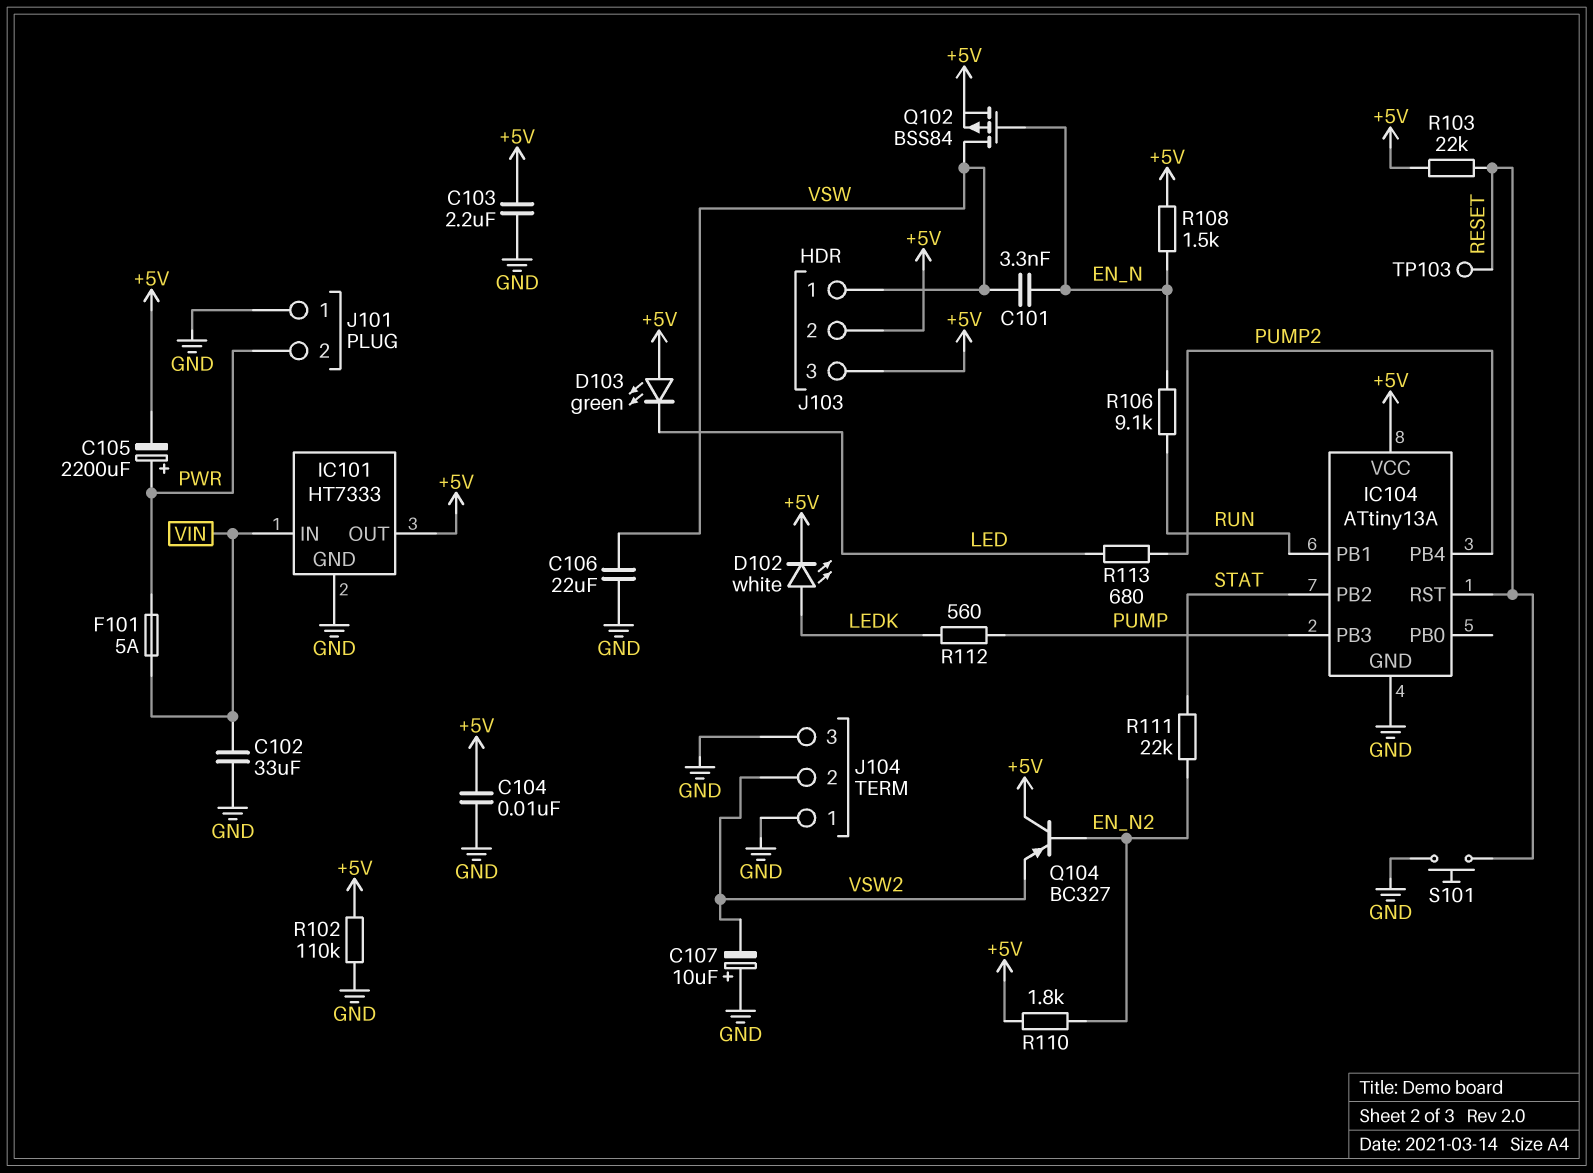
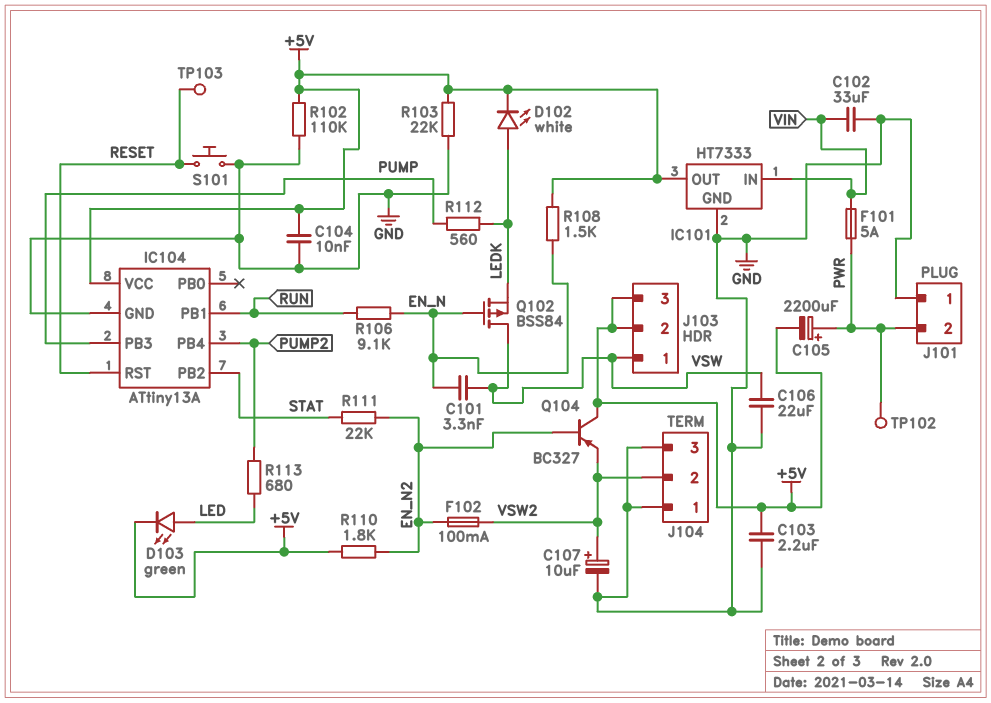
C107: 10uF (plus GND, minus VSW2) -> 10uF (plus VSW2, minus GND)
D103: LED green (A +5V, K LED) -> LED green (A LED, K +5V)
F102: none -> 100mA (EN_N2, VSW2)
Q102: PMOS BSS84 (G EN_N, D VSW, S +5V) -> PMOS BSS84 (G EN_N, D VSW, S LEDK)
R103: 22k (+5V, RESET) -> 22k (+5V, GND)
TP102: none -> test point (PWR)

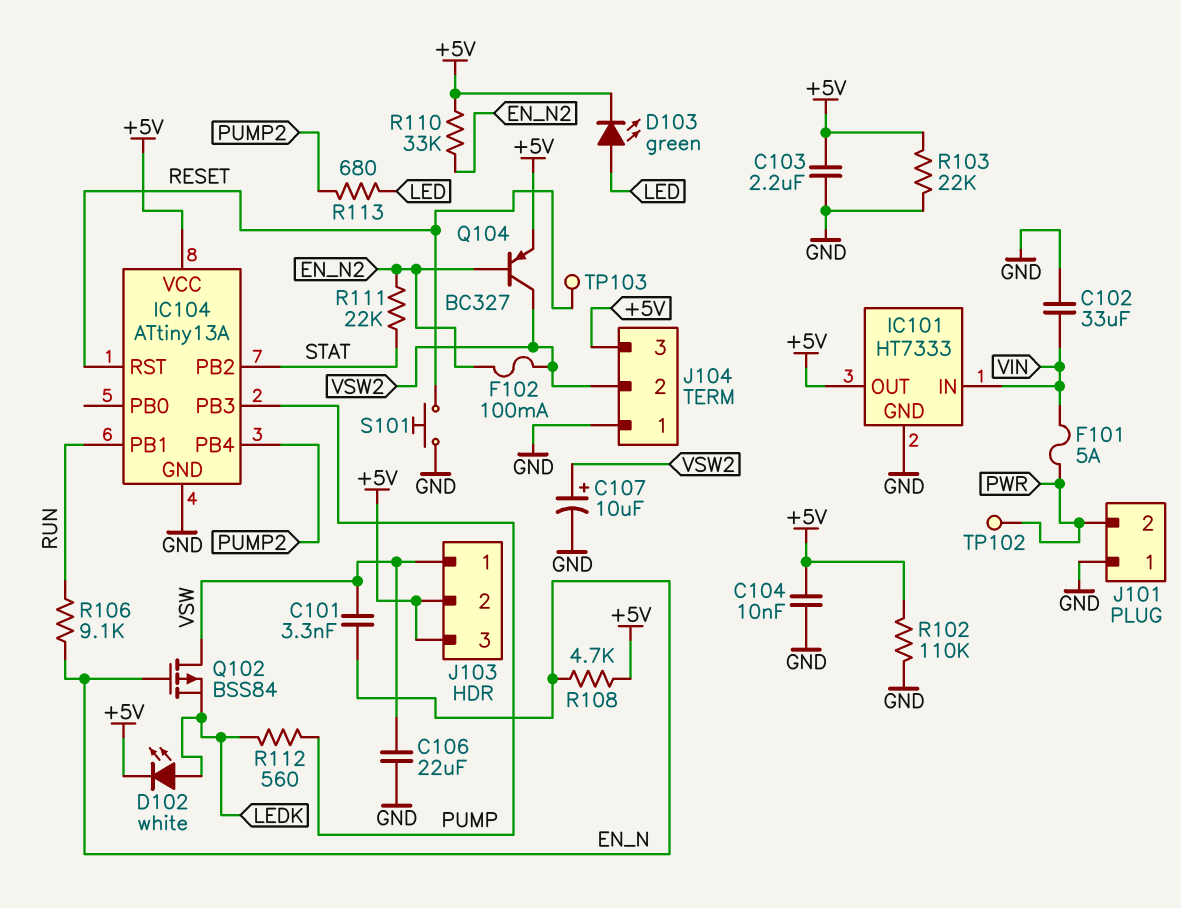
C105: 2200uF (plus PWR, minus +5V) -> none
J104 pin 3: GND -> +5V
Q104: PNP BC327 (B EN_N2, C +5V, E VSW2) -> PNP BC327 (B EN_N2, C VSW2, E +5V)
R108: 1.5k (+5V, EN_N) -> 4.7k (+5V, EN_N)
R110: 1.8k (+5V, EN_N2) -> 33k (+5V, EN_N2)

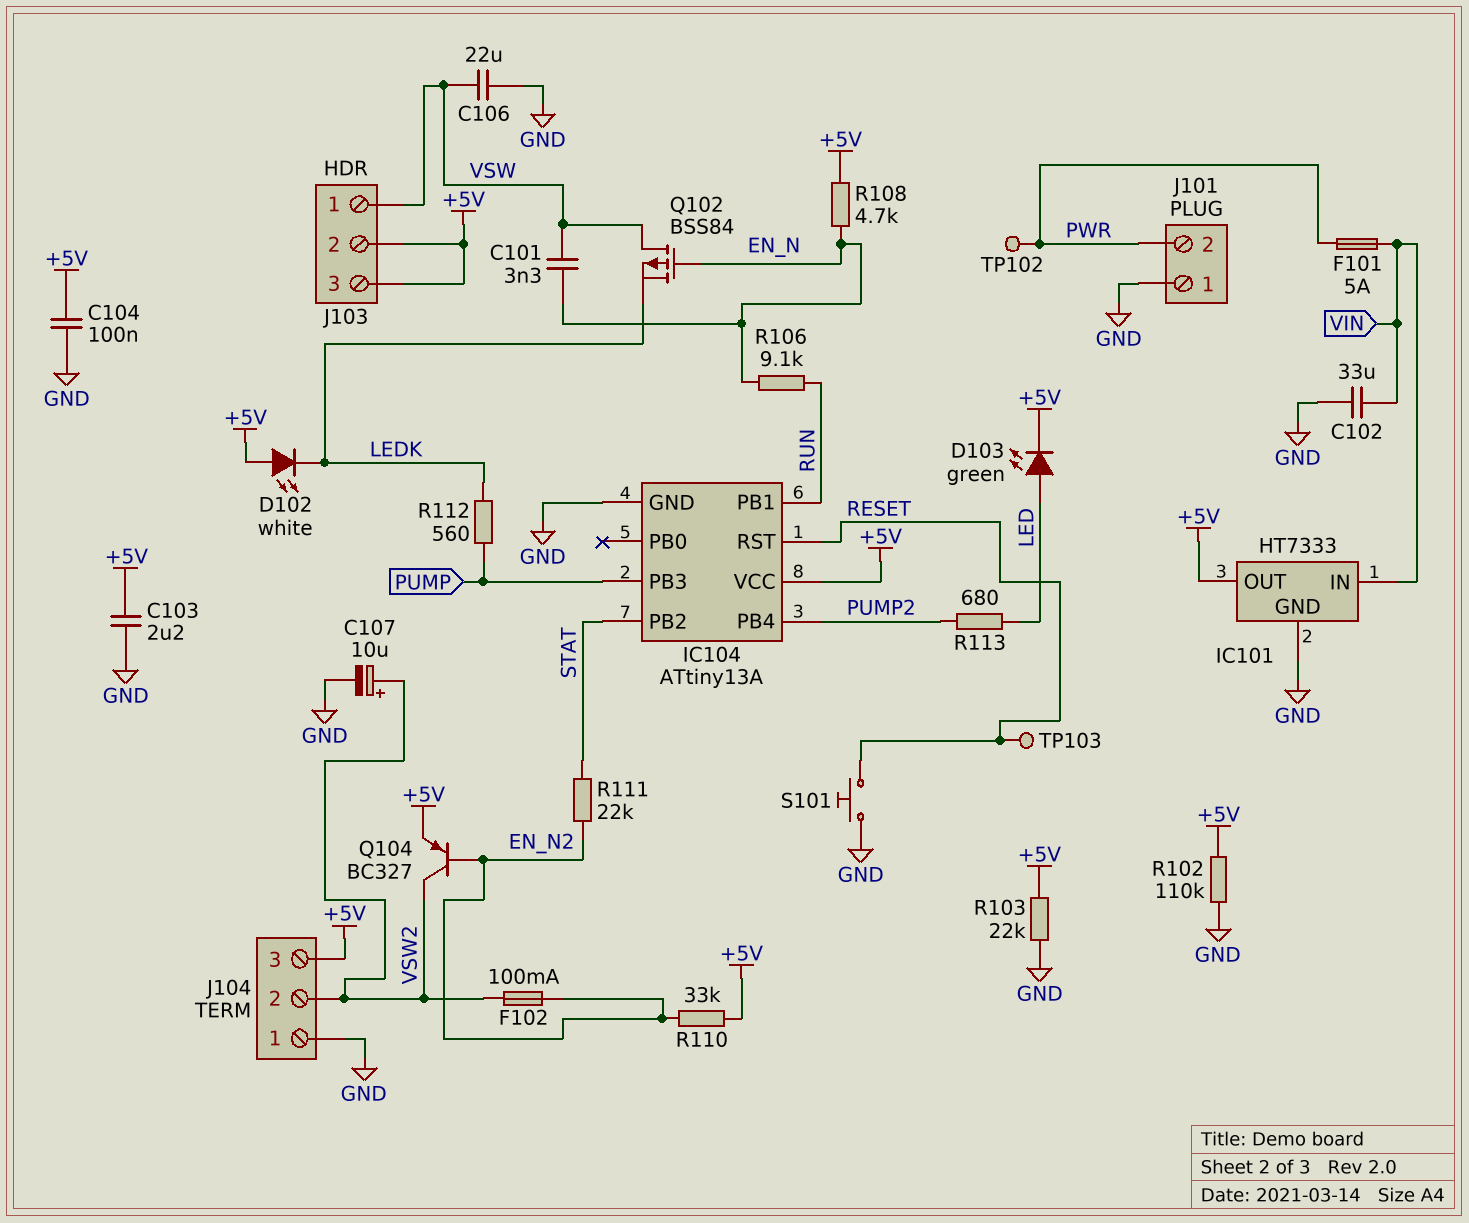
C104: 10nF (+5V, GND) -> 100nF (+5V, GND)
D102: LED white (A LEDK, K +5V) -> LED white (A +5V, K LEDK)

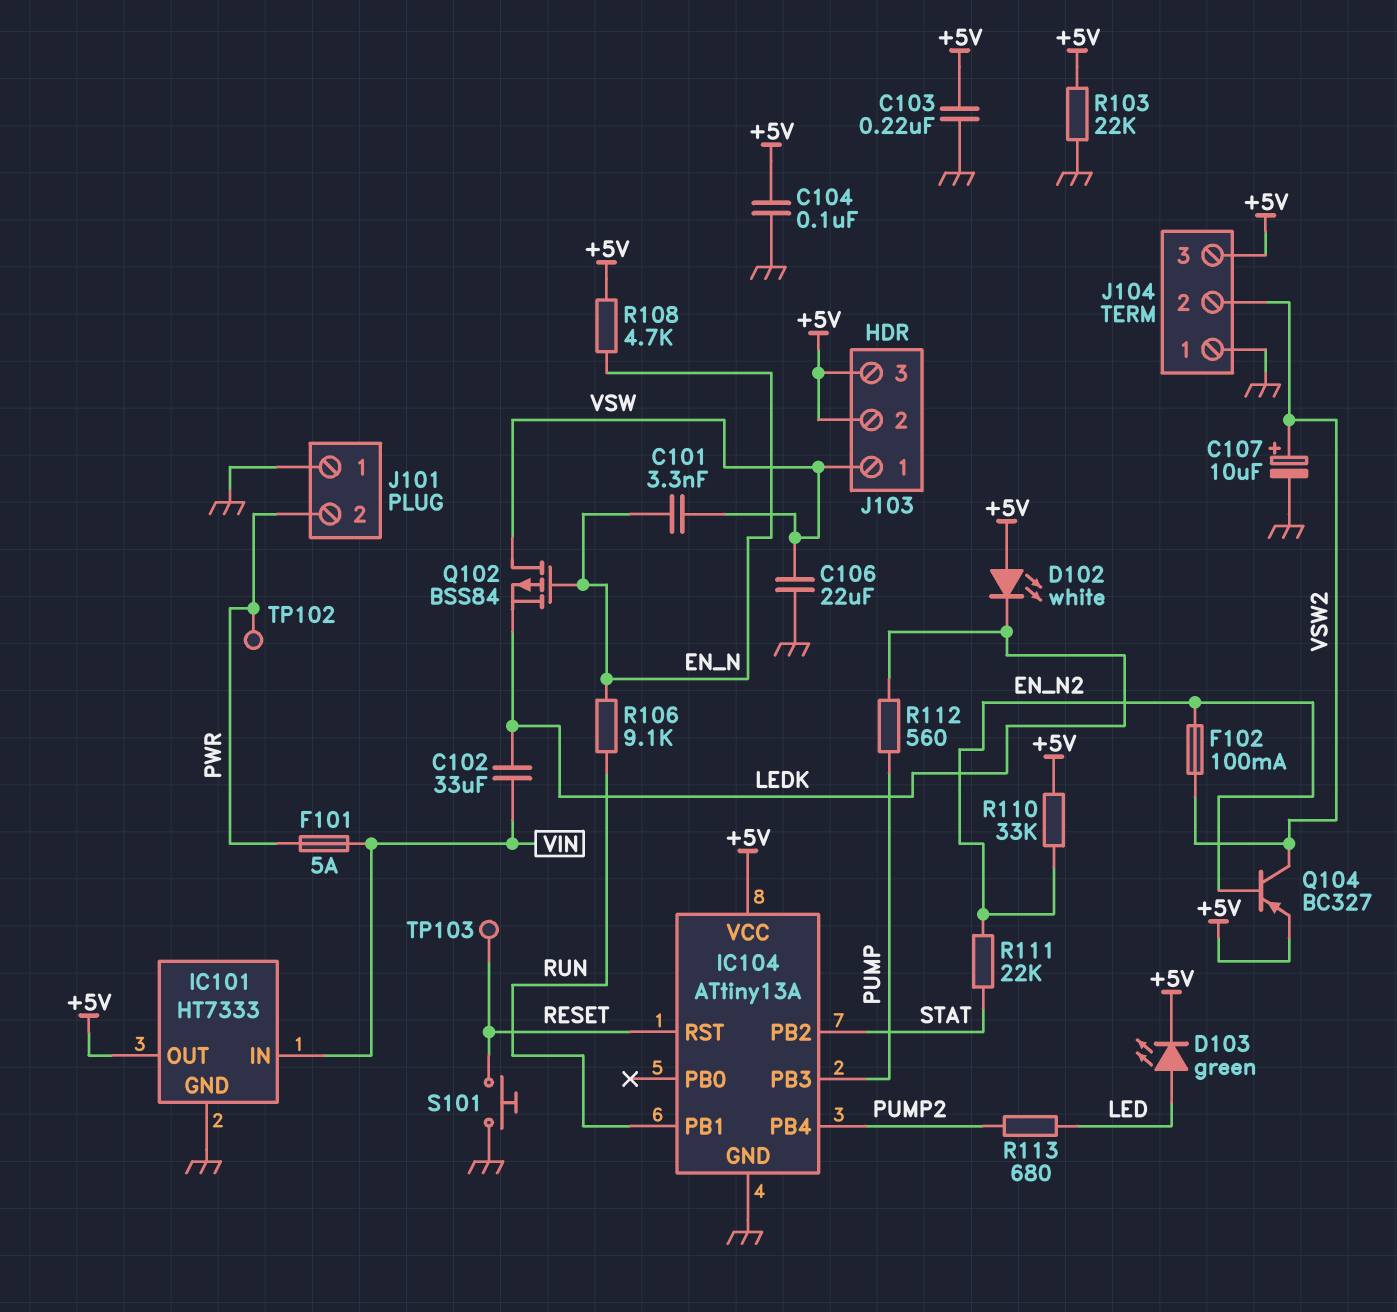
C102: 33uF (GND, VIN) -> 33uF (LEDK, VIN)
C103: 2.2uF (+5V, GND) -> 220nF (+5V, GND)
R102: 110k (+5V, GND) -> none

